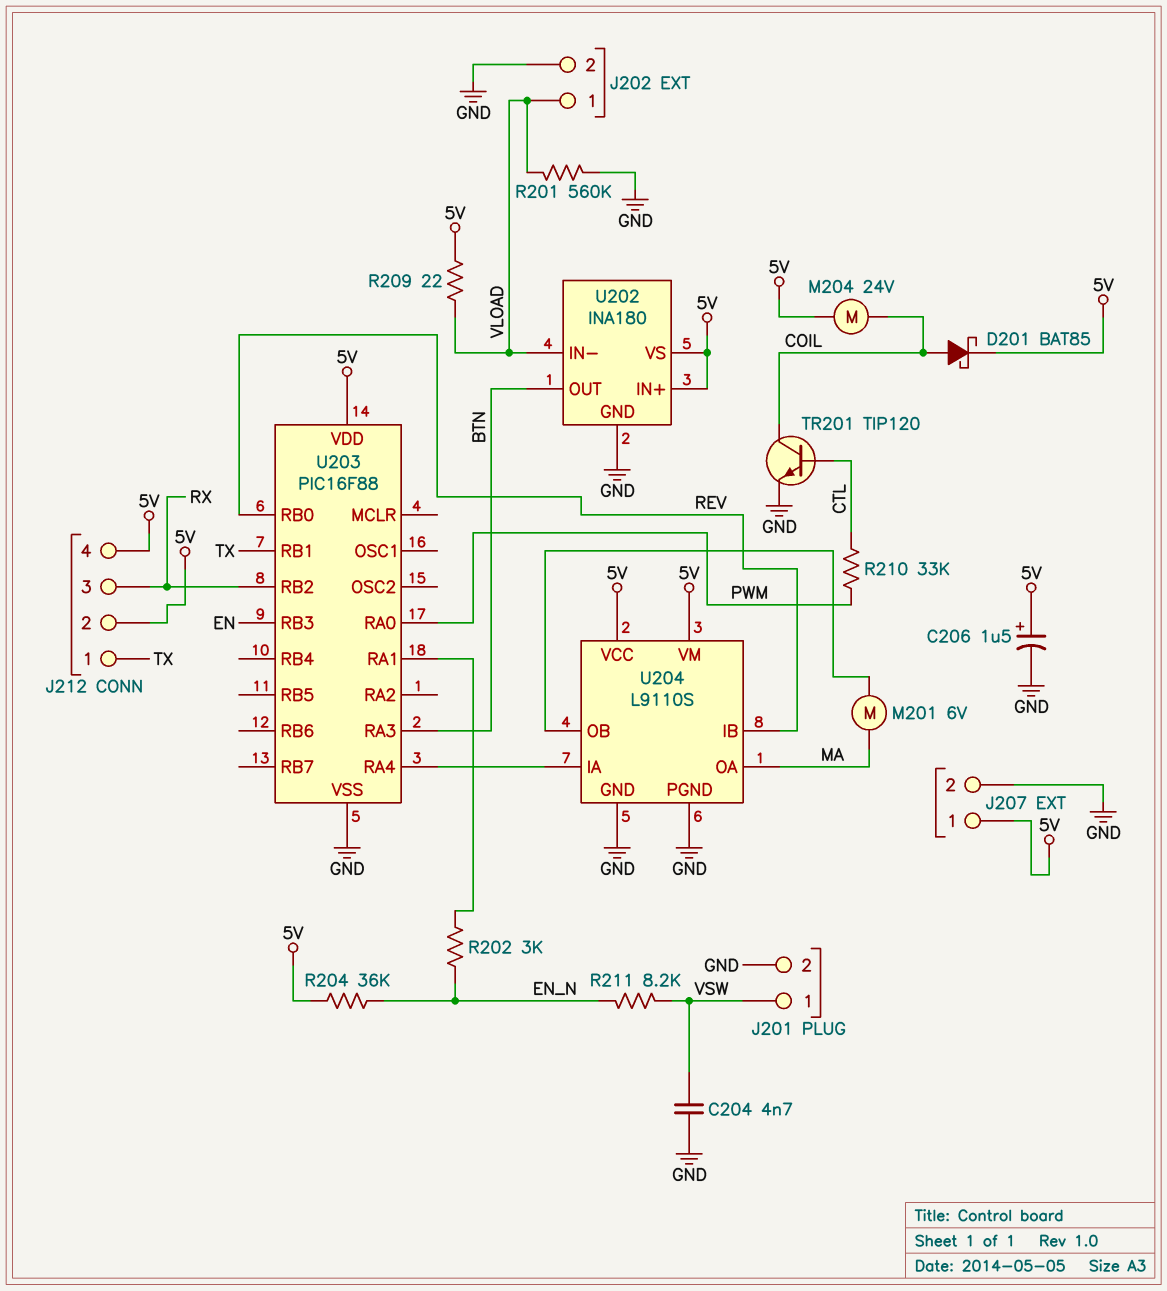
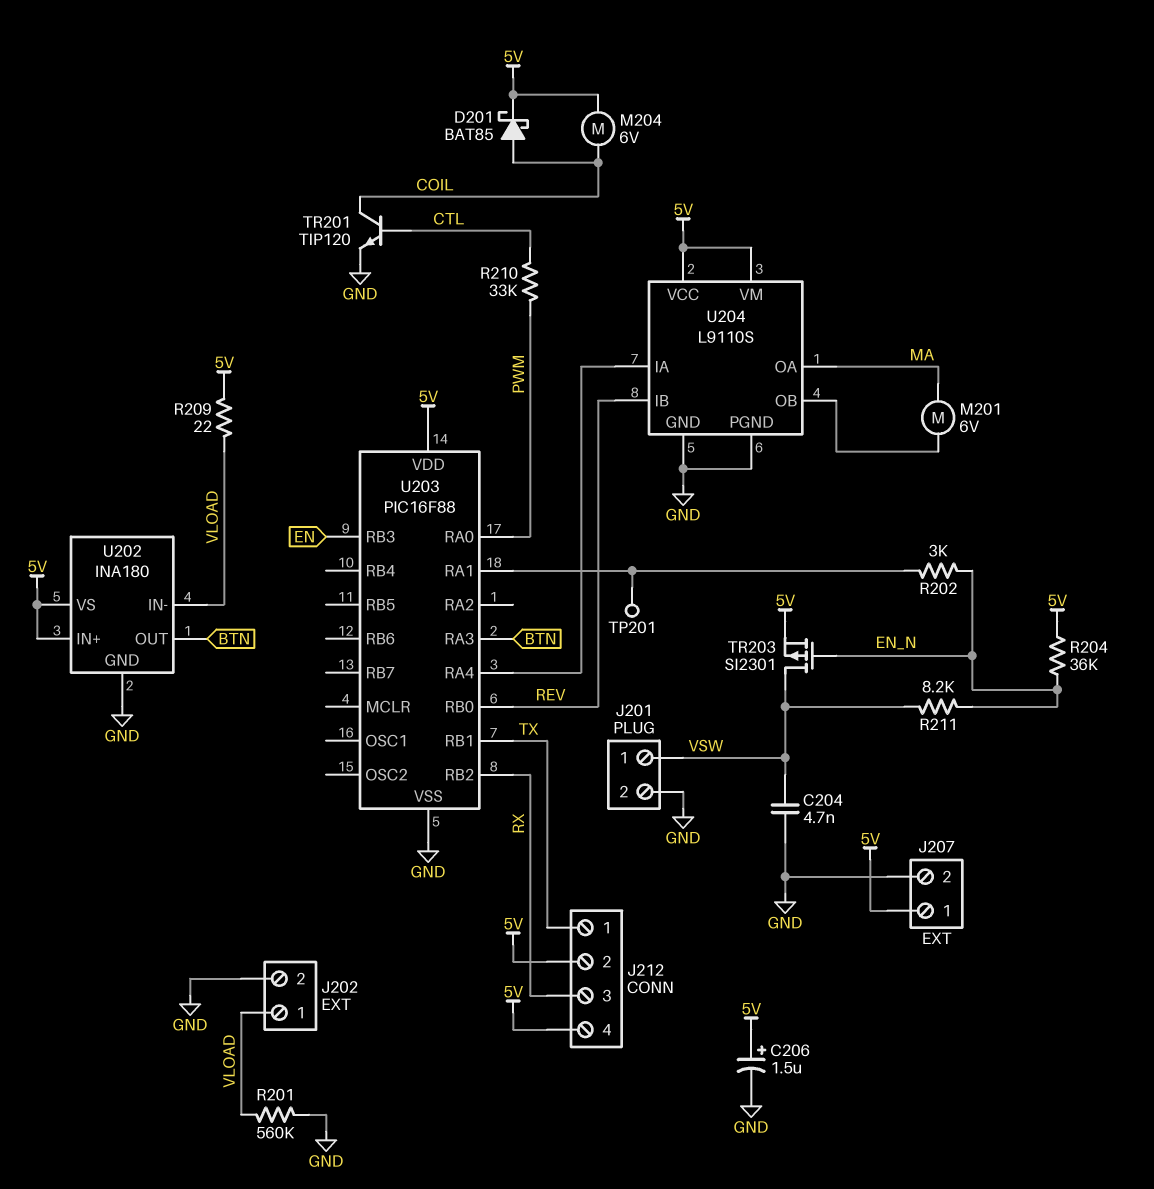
M204: motor 24V (5V, COIL) -> motor 6V (5V, COIL)
TP201: none -> test point (U203/RA1)
TR203: none -> PMOS SI2301 (G EN_N, D VSW, S 5V)

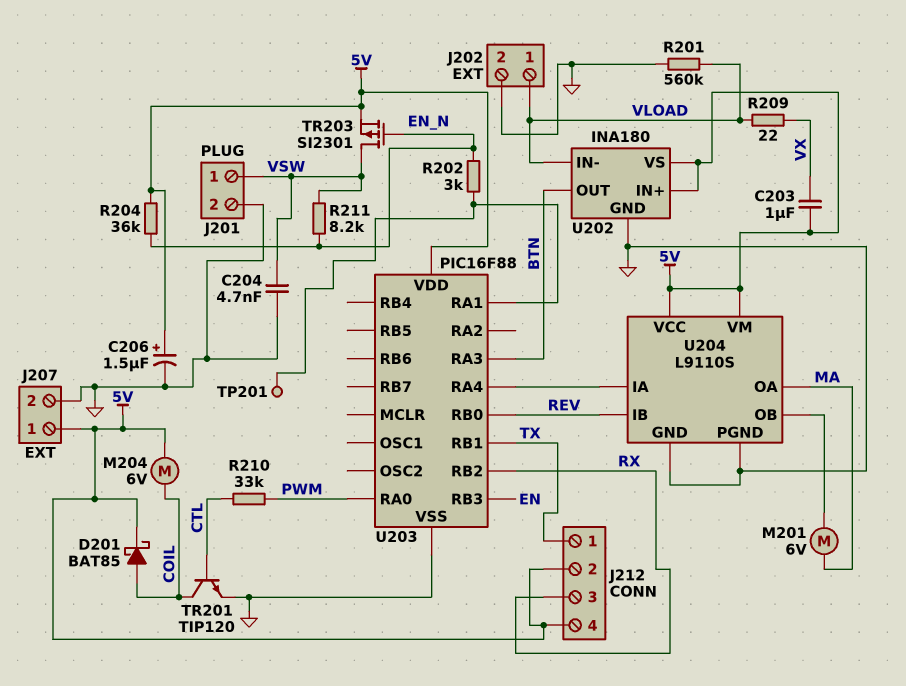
C203: none -> 1uF (5V, VX)
R209: 22 (5V, VLOAD) -> 22 (VLOAD, VX)

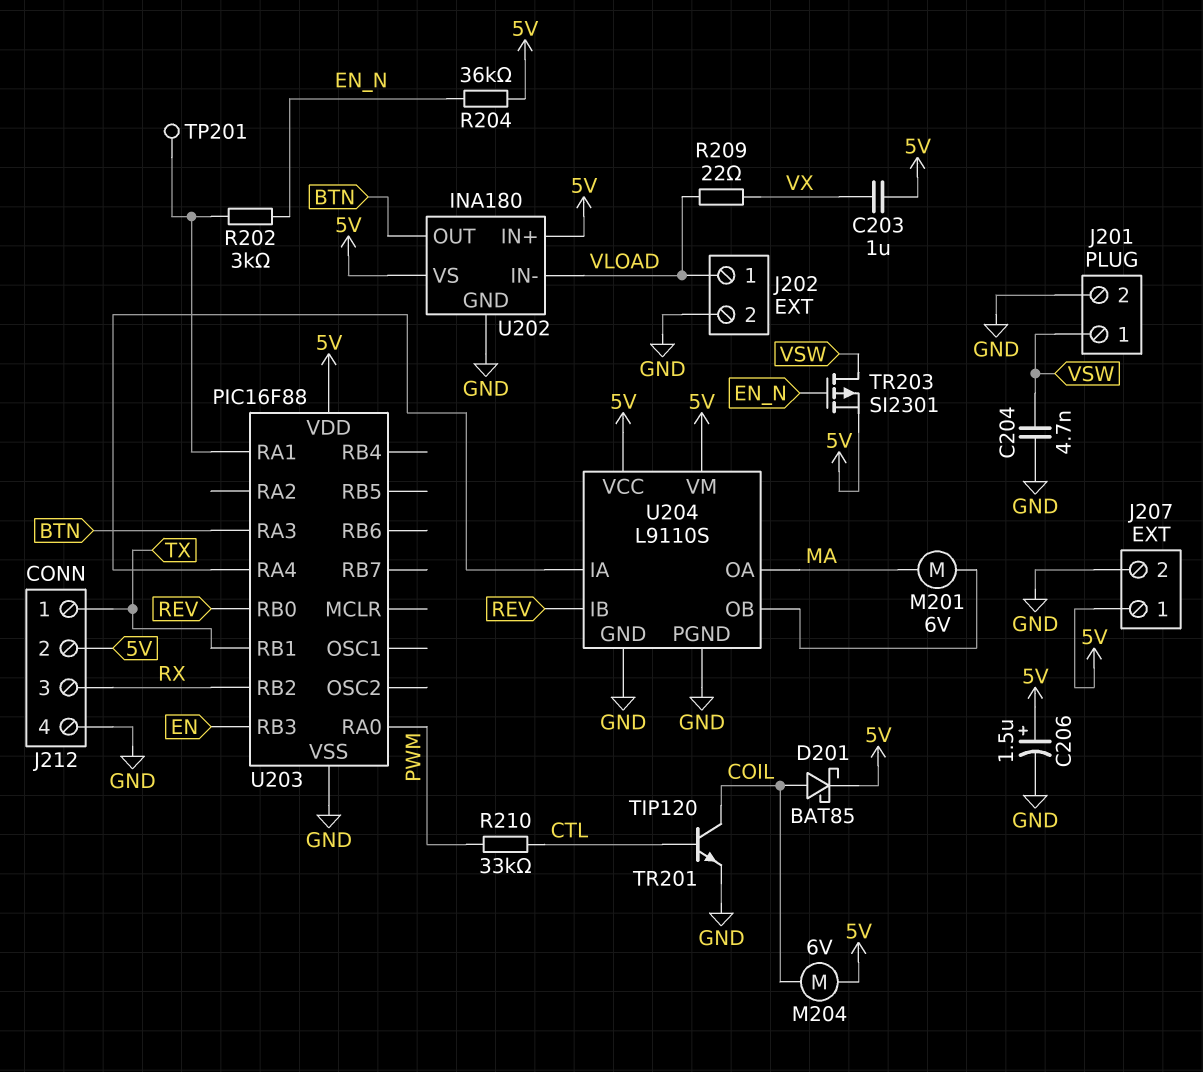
J212 pin 4: 5V -> GND
R201: 560k (GND, VLOAD) -> none
R211: 8.2k (EN_N, VSW) -> none

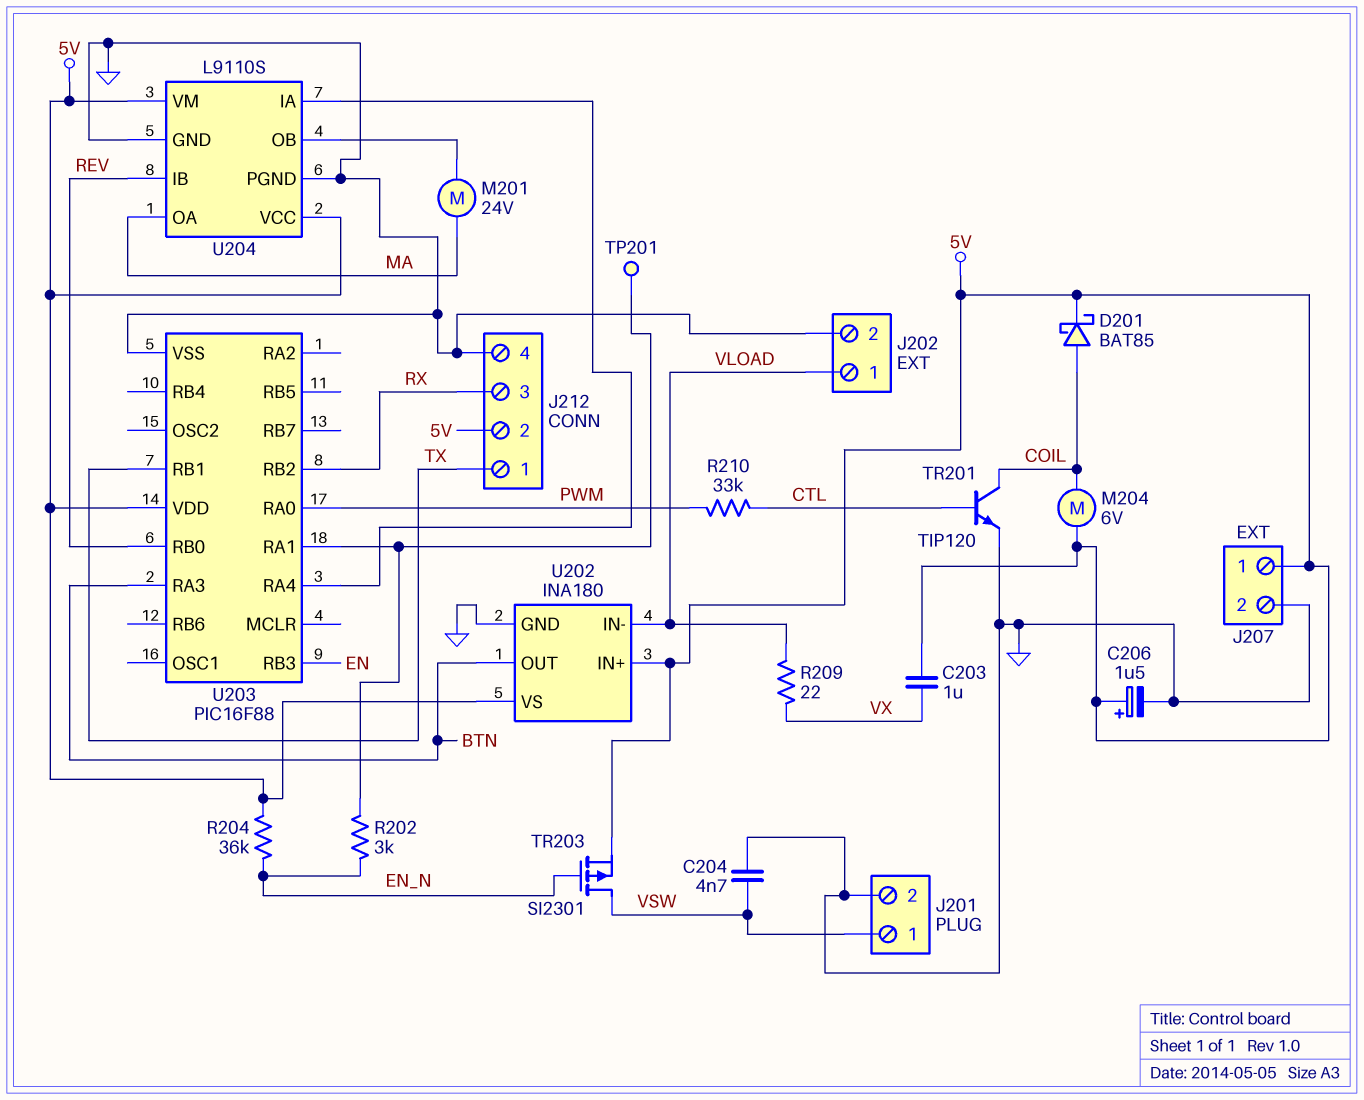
M201: motor 6V (MA, U204/OB) -> motor 24V (MA, U204/OB)

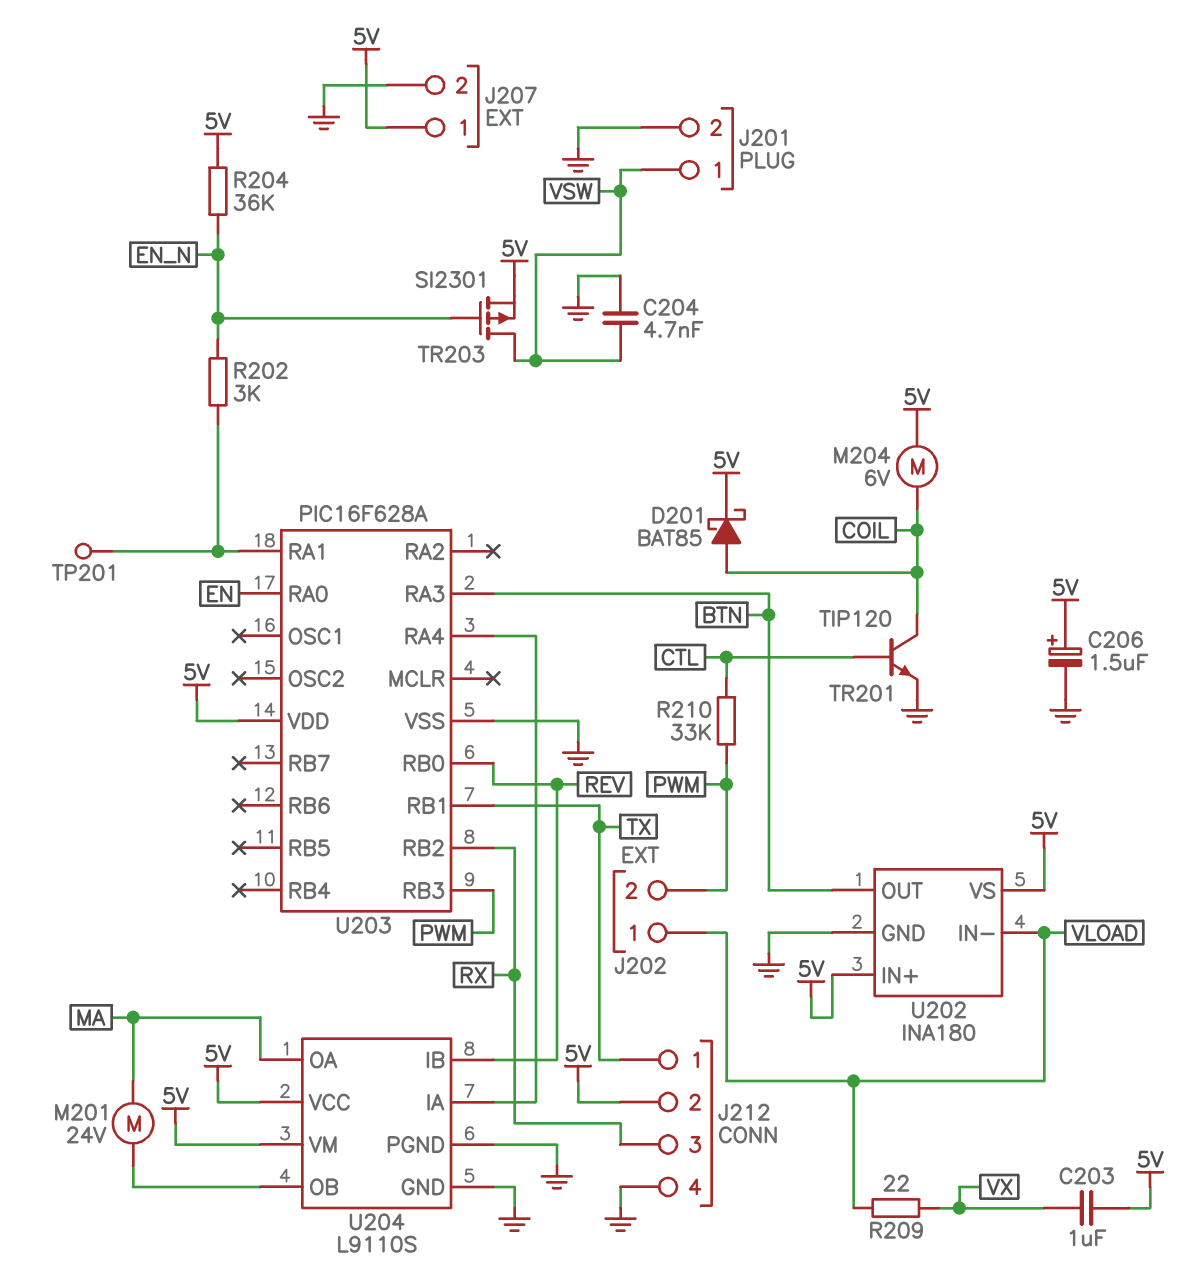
J202 pin 2: GND -> PWM
U203: PIC16F88 -> PIC16F628A
U203 pin RA0: PWM -> EN
U203 pin RB3: EN -> PWM

